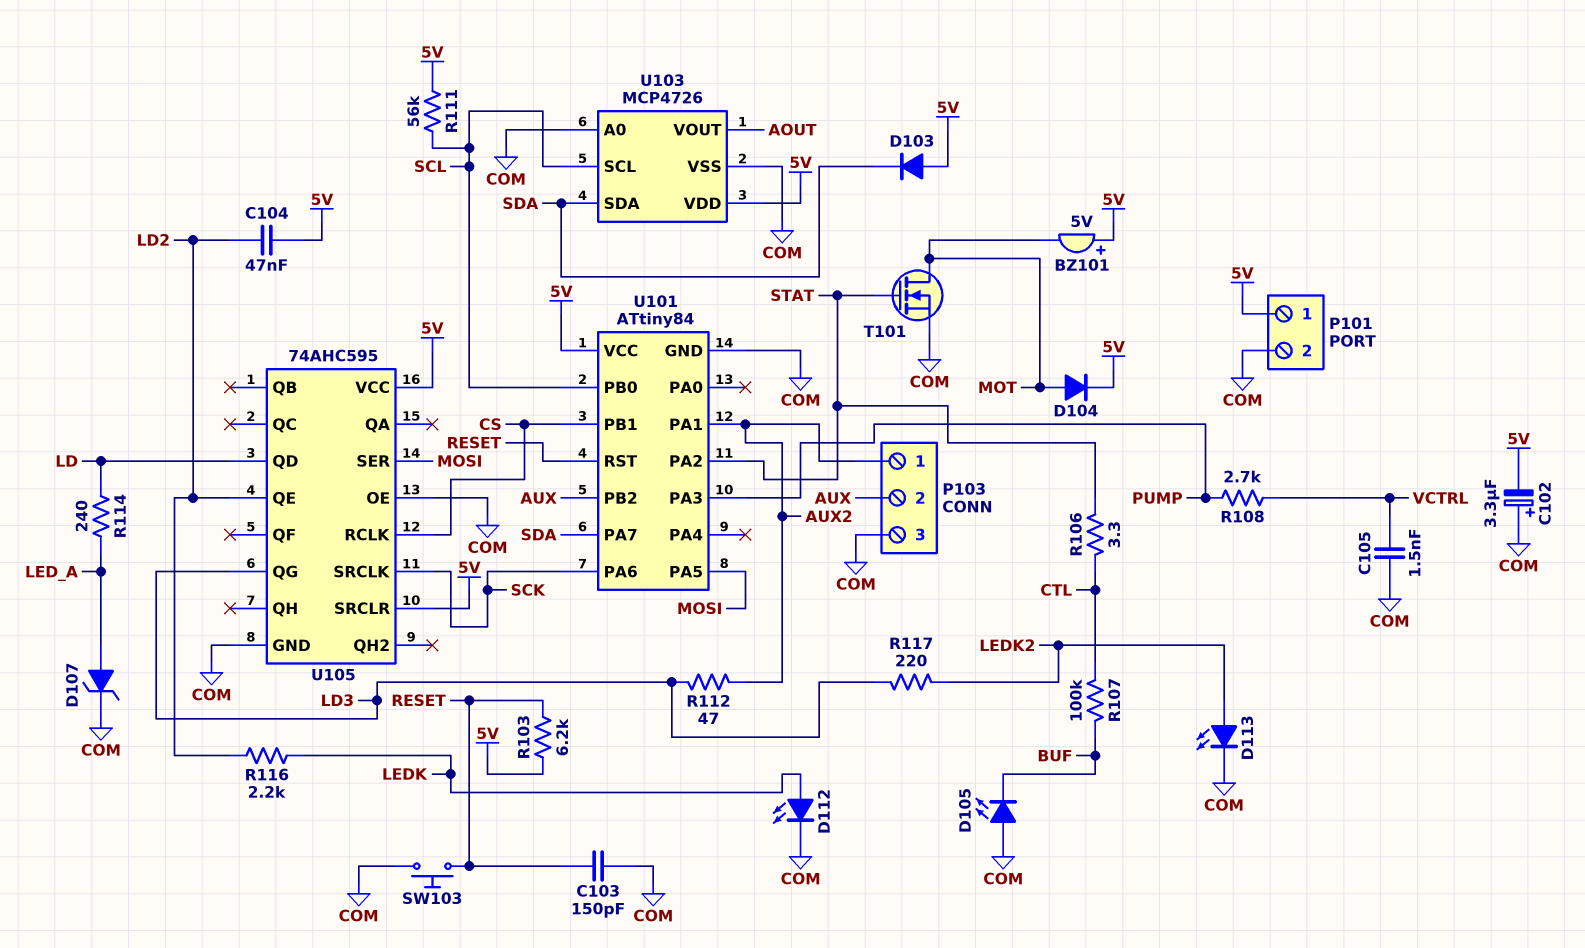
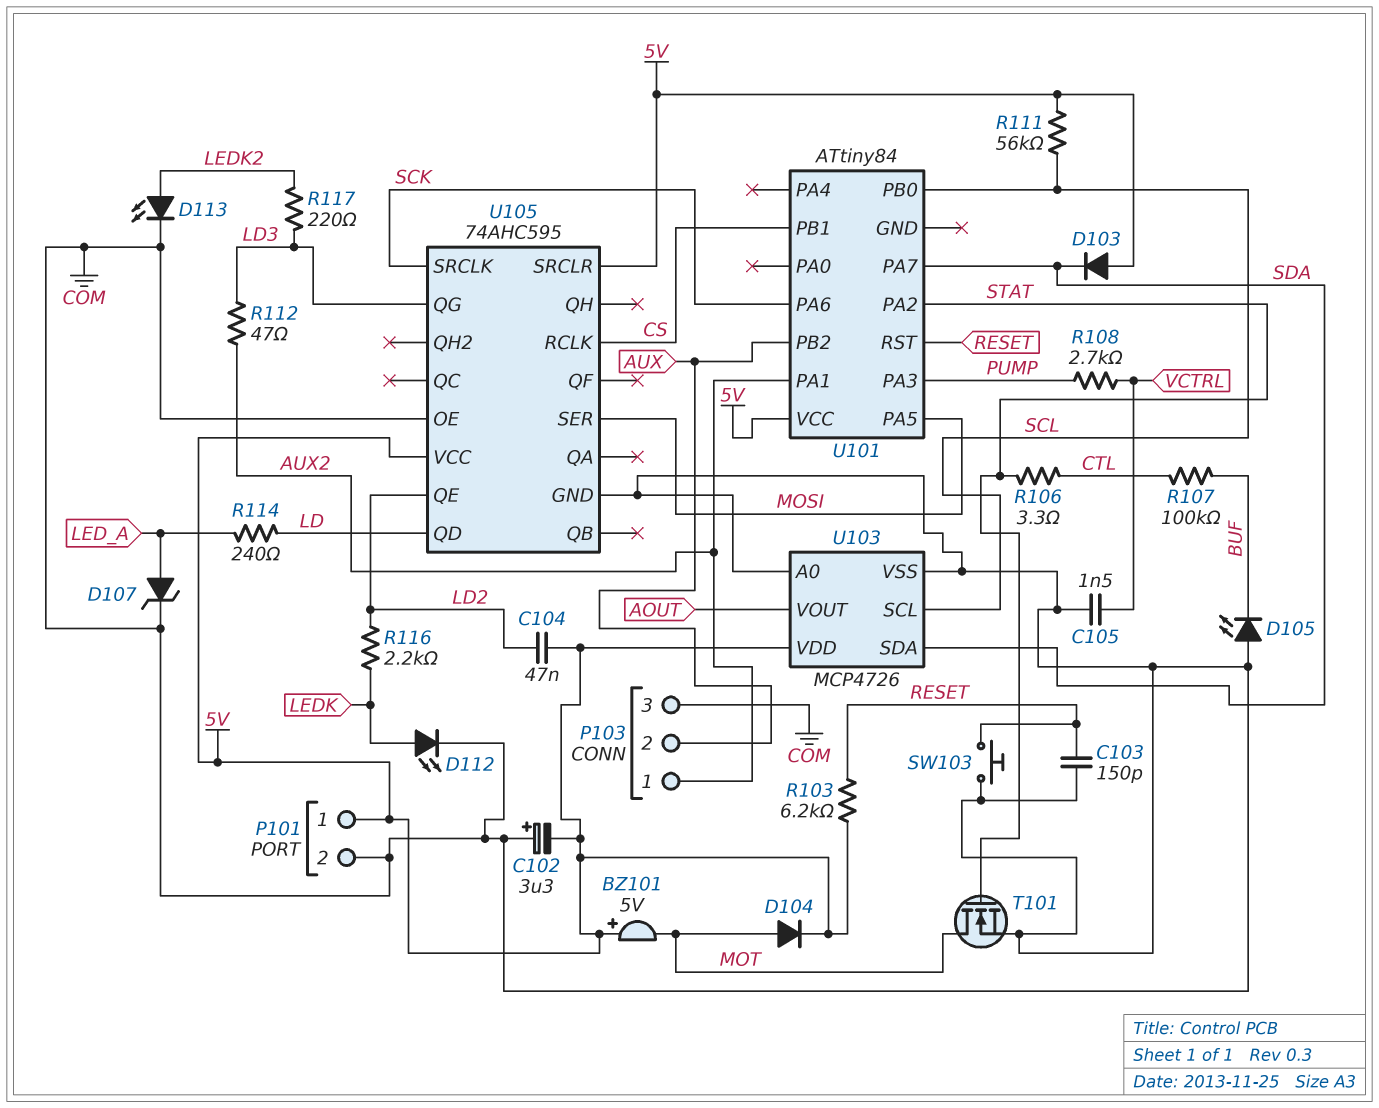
U101 pin GND: COM -> none

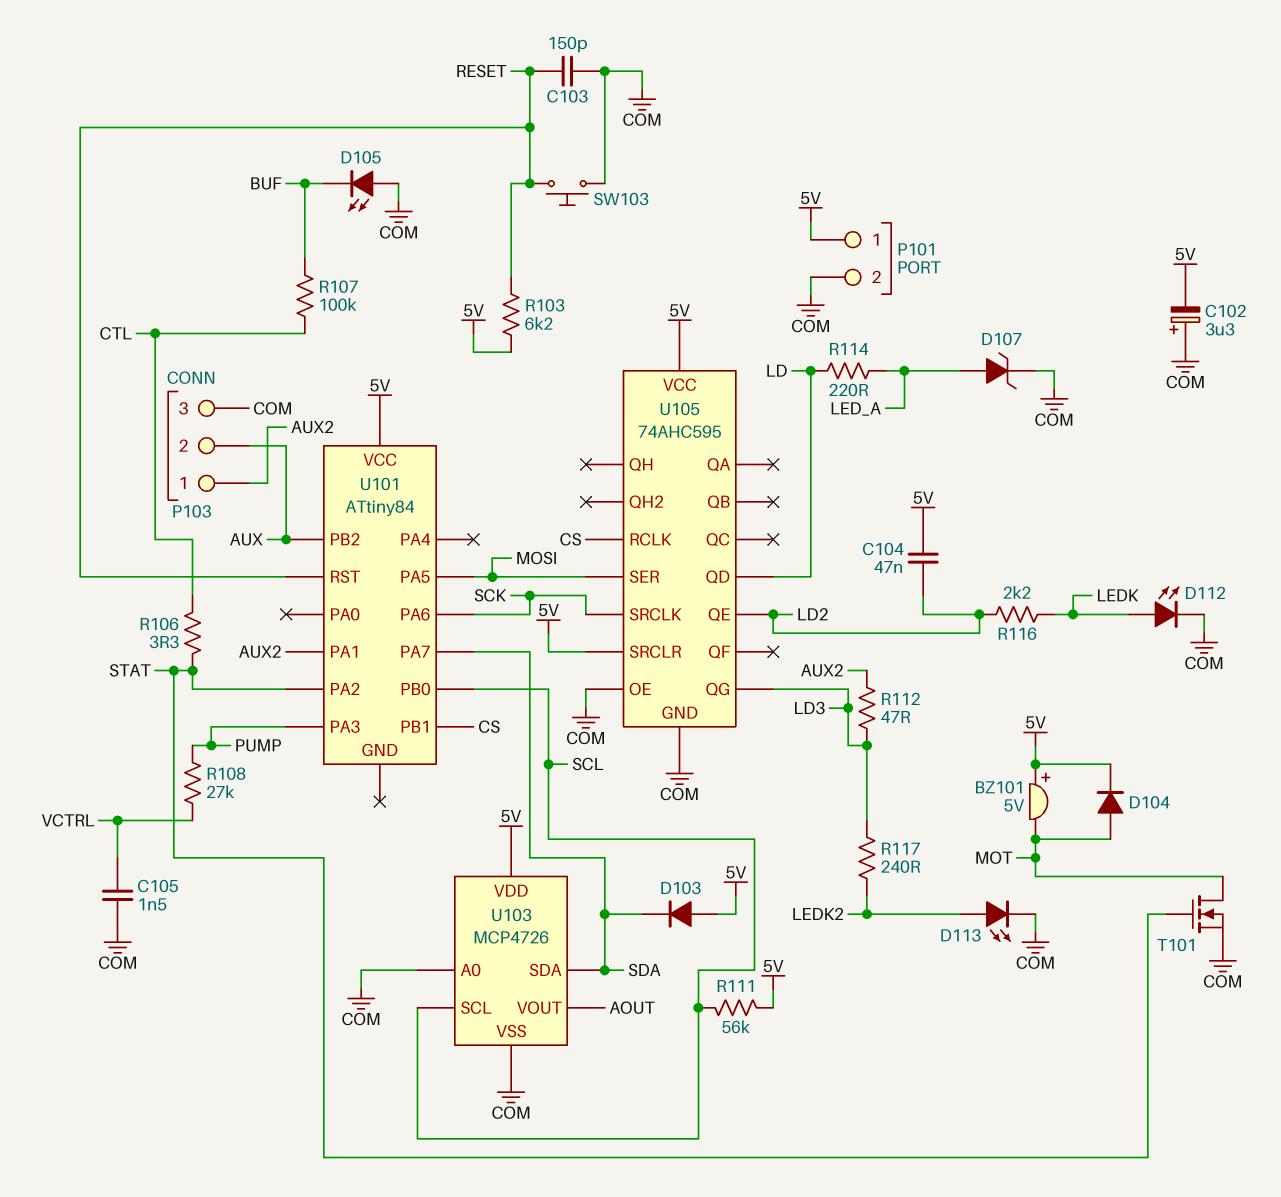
R108: 2.7k (PUMP, VCTRL) -> 27k (PUMP, VCTRL)
R114: 240 (LD, LED_A) -> 220 (LD, LED_A)
R117: 220 (LD3, LEDK2) -> 240 (LD3, LEDK2)

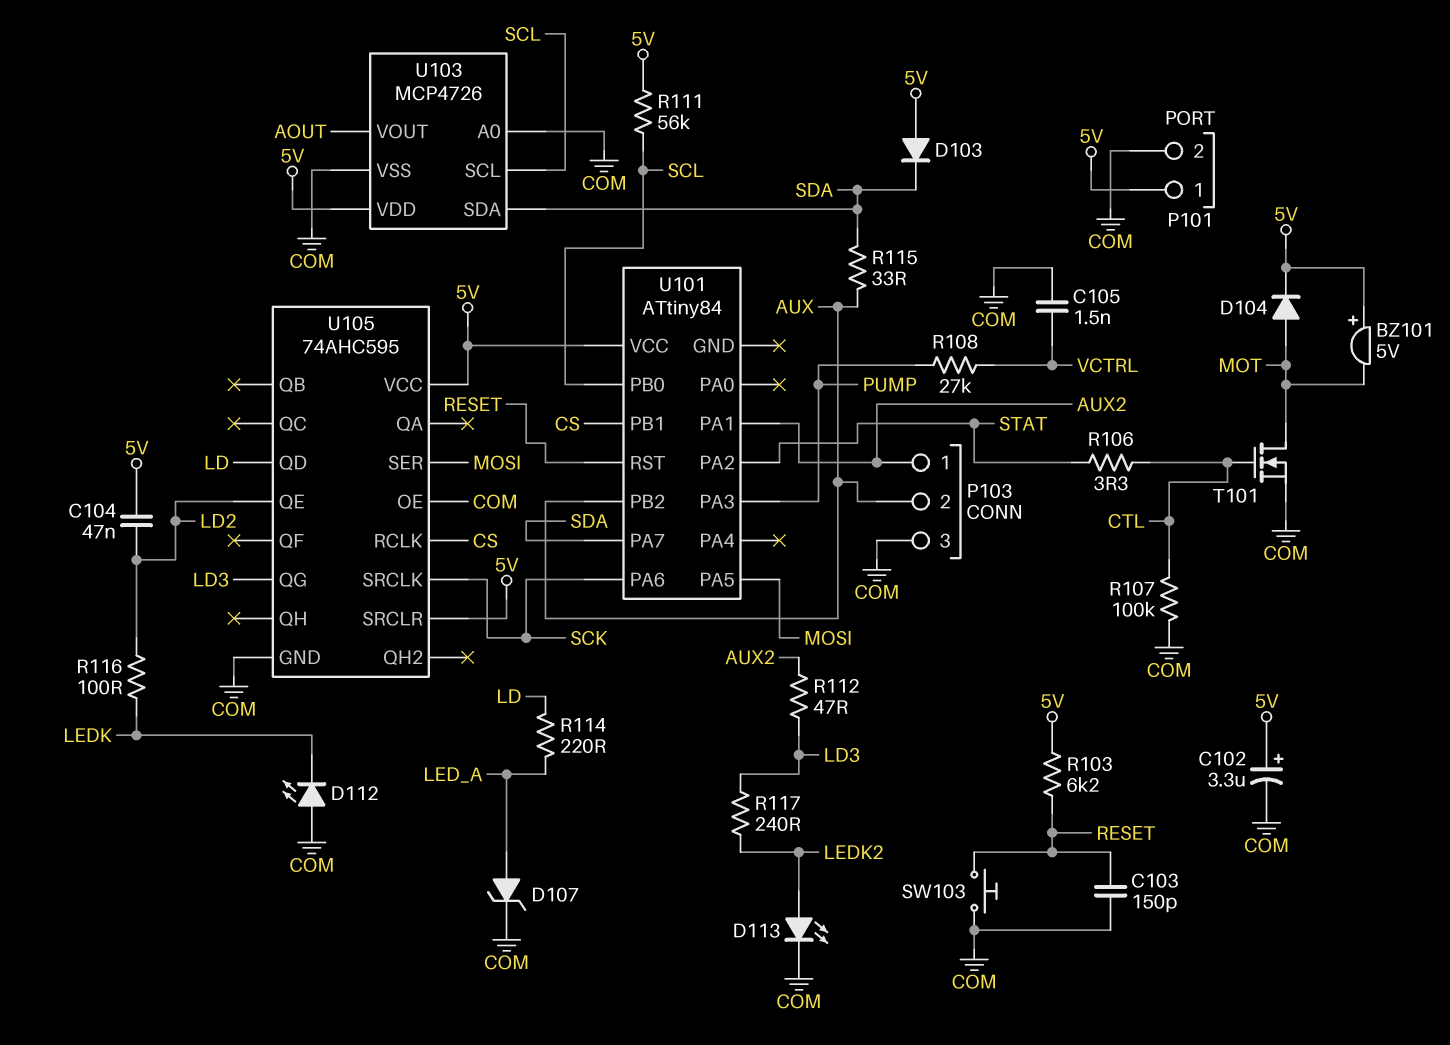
C102: 3.3uF (plus COM, minus 5V) -> 3.3uF (plus 5V, minus COM)
D105: LED (A COM, K BUF) -> none
D112: LED (A LEDK, K COM) -> LED (A COM, K LEDK)
R107: 100k (BUF, CTL) -> 100k (COM, CTL)
R115: none -> 33 (AUX, SDA)
R116: 2.2k (LD2, LEDK) -> 100 (LD2, LEDK)
T101: NMOS (G STAT, D MOT, S COM) -> NMOS (G CTL, D MOT, S COM)

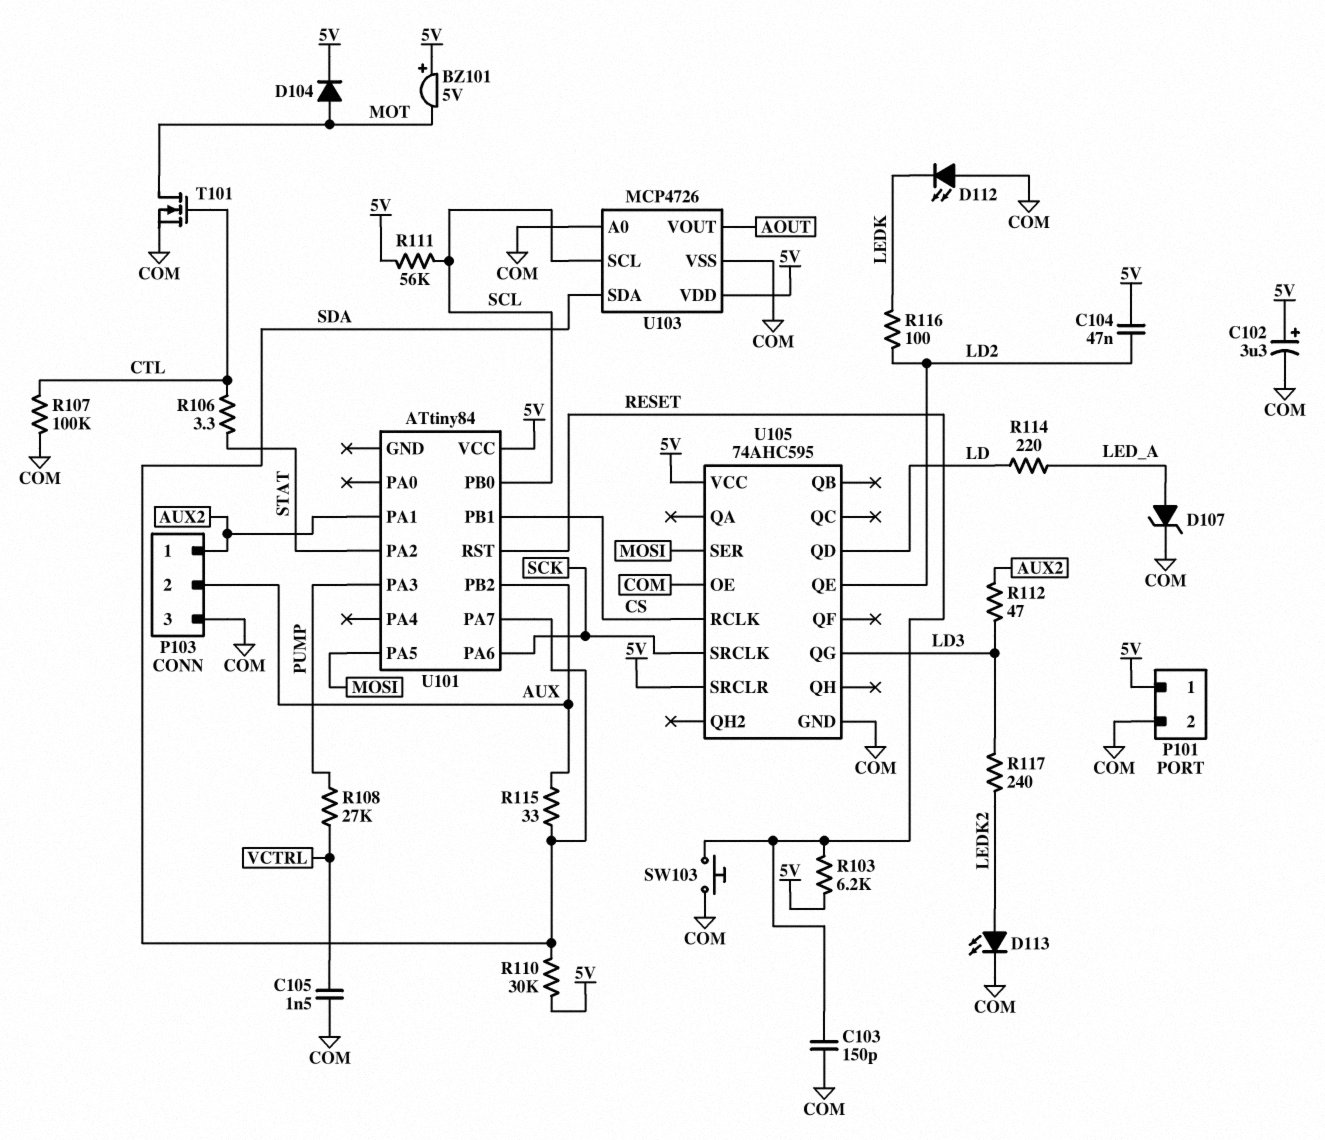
D103: diode (A 5V, K SDA) -> none
R110: none -> 30k (5V, SDA)

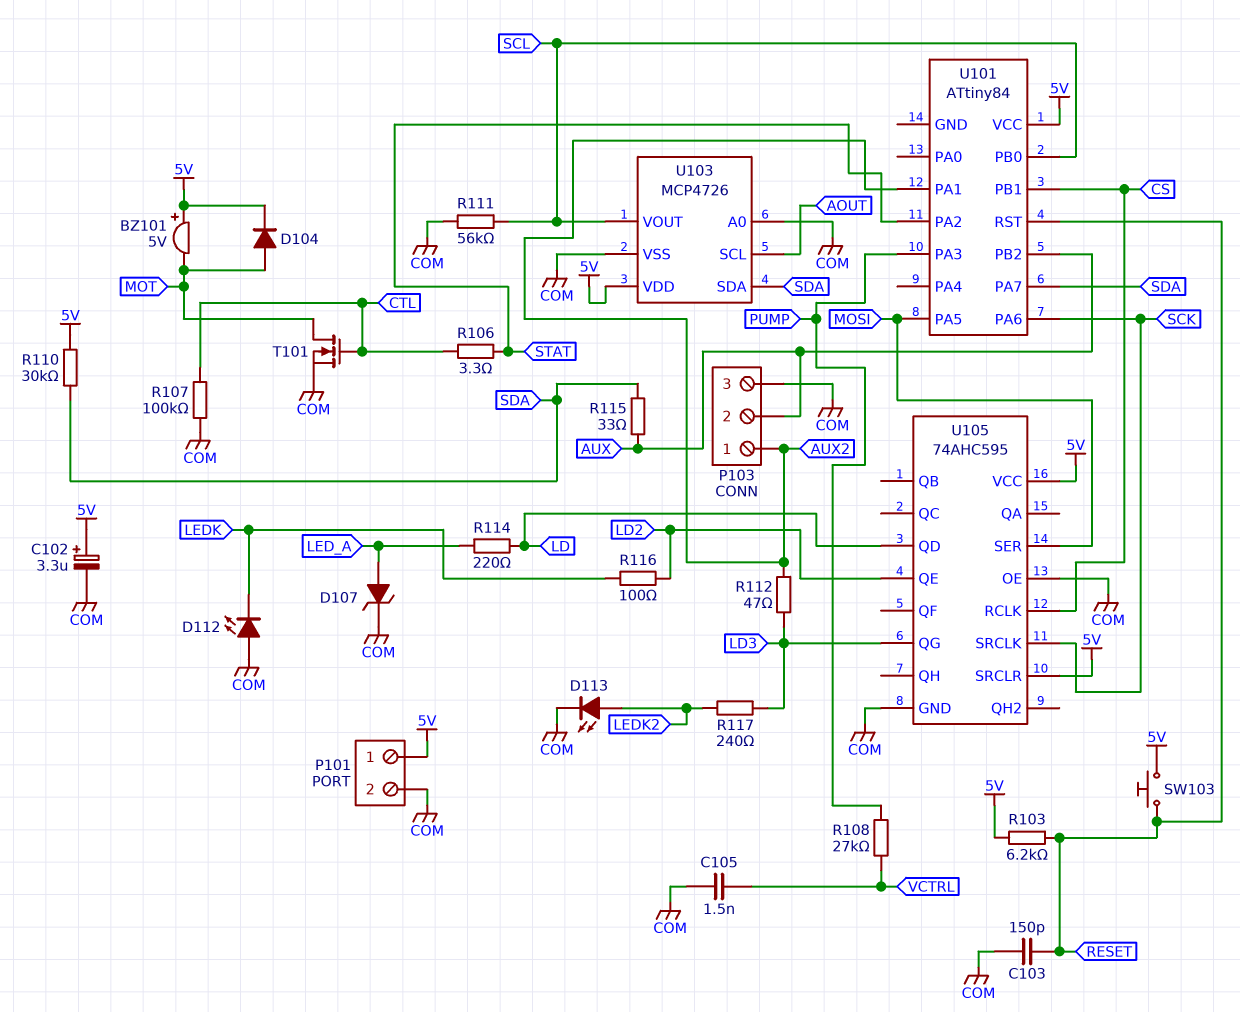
C104: 47nF (5V, LD2) -> none
R111: 56k (5V, SCL) -> 56k (COM, SCL)
SW103: button (COM, RESET) -> button (5V, RESET)
U103 pin SCL: SCL -> AOUT
U103 pin VOUT: AOUT -> SCL

